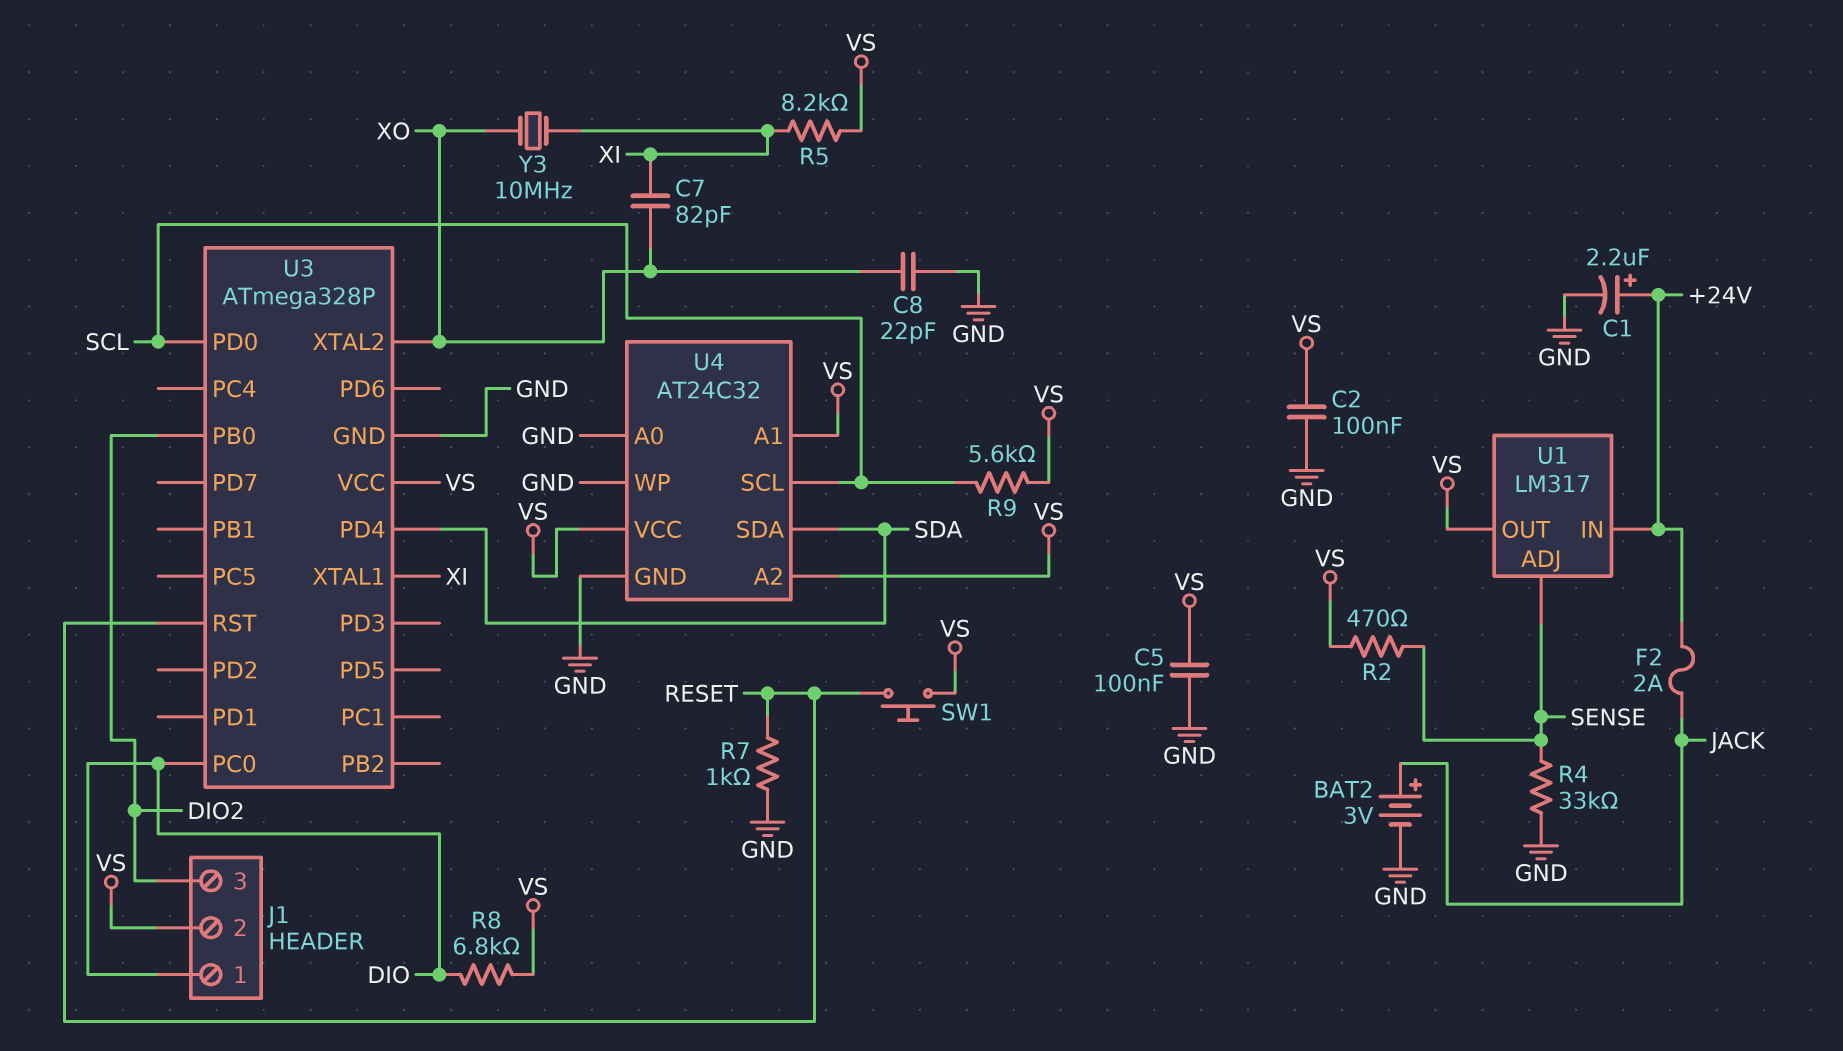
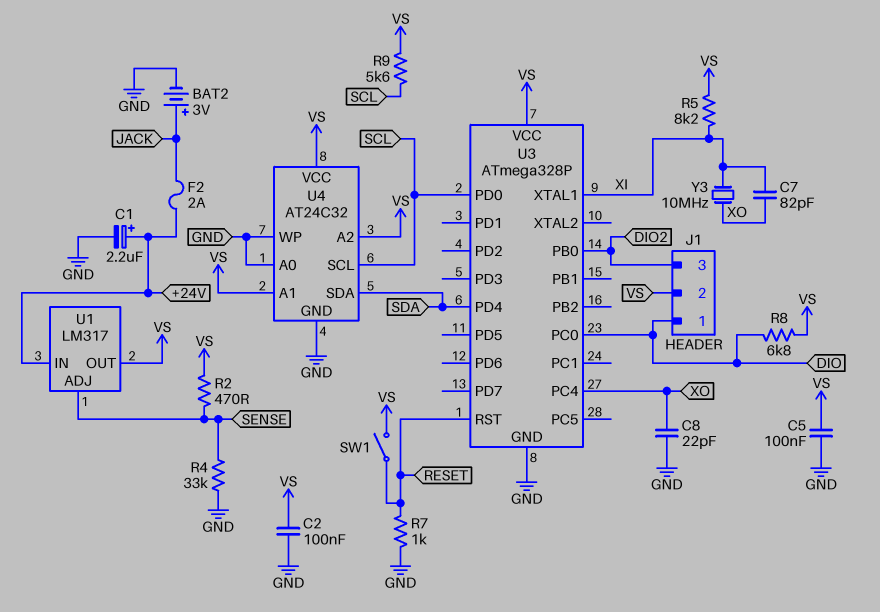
SW1: button (RESET, VS) -> switch (RESET, VS)
U3 pin PC4: none -> XO
U3 pin XTAL2: XO -> none

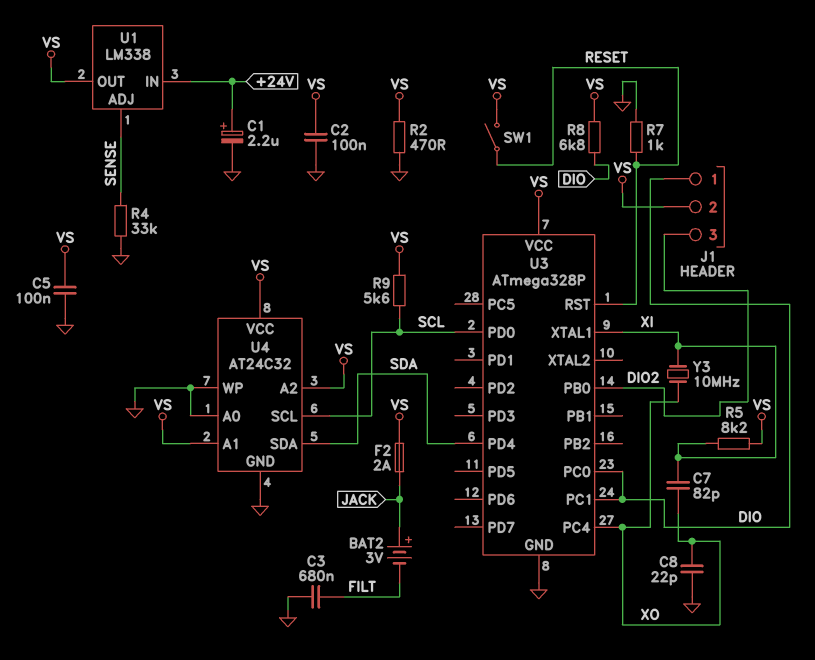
BAT2: 3V (plus JACK, minus GND) -> 3V (plus JACK, minus FILT)
C3: none -> 680nF (FILT, GND)
F2: 2A (+24V, JACK) -> 2A (JACK, VS)
R2: 470 (SENSE, VS) -> 470 (GND, VS)
U1: LM317 -> LM338
U3 pin PC1: none -> DIO

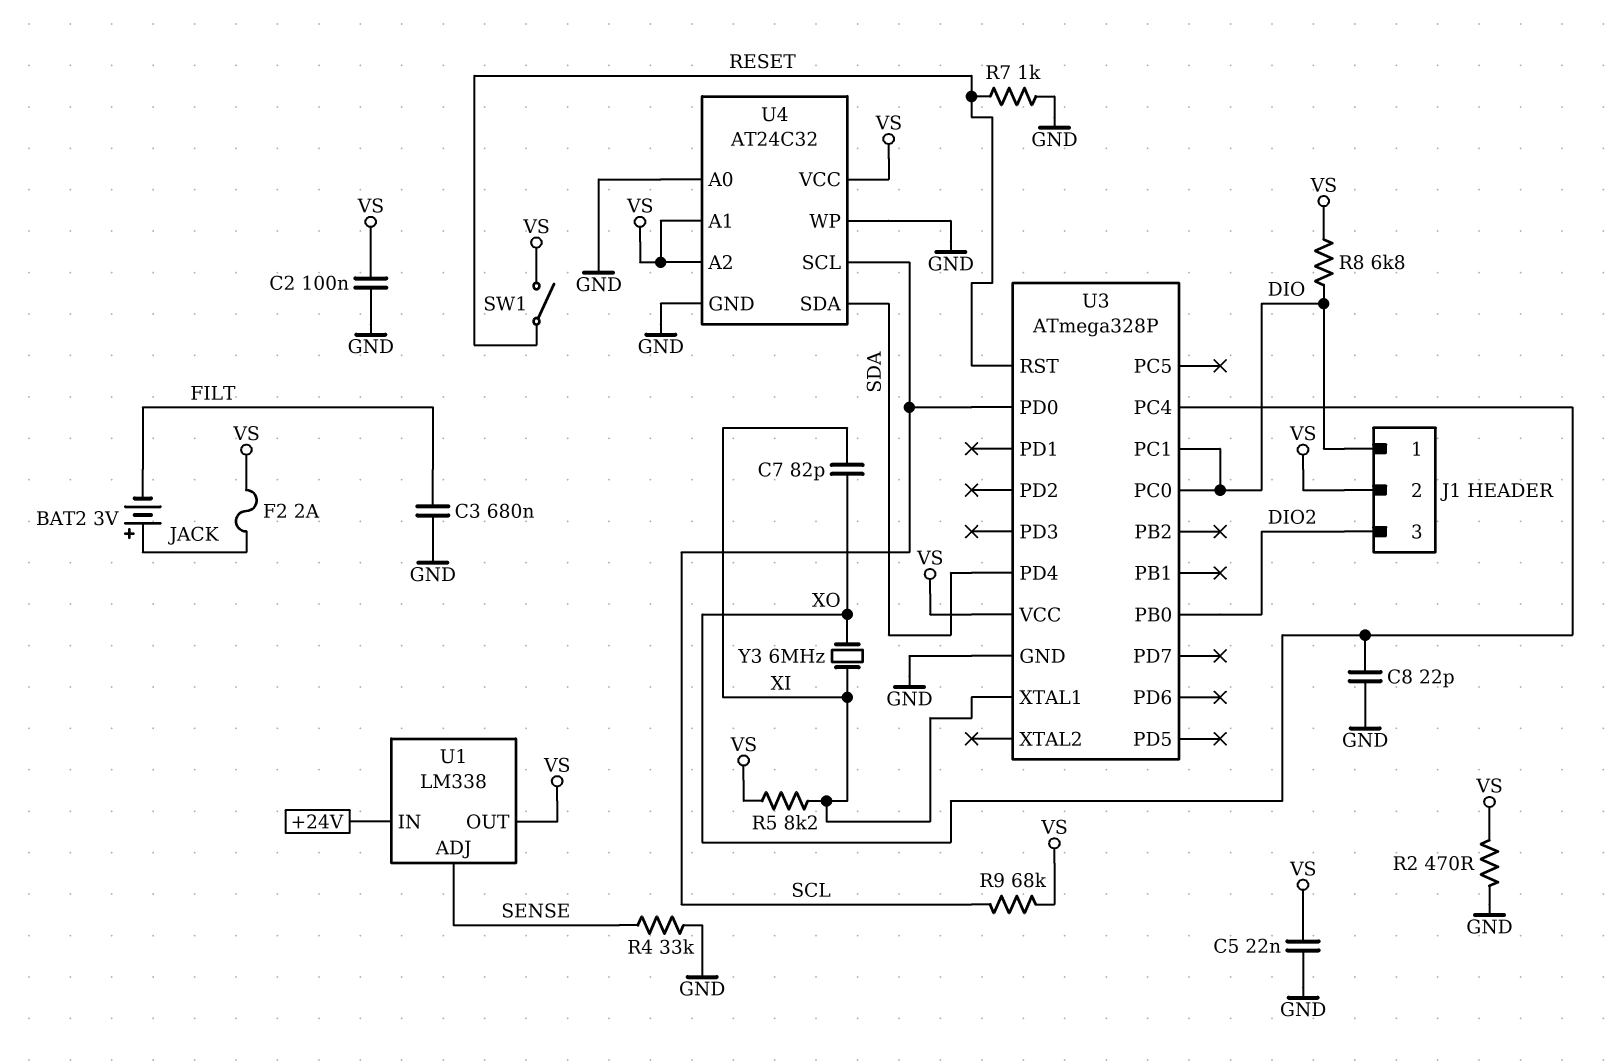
C1: 2.2uF (plus +24V, minus GND) -> none
C5: 100nF (GND, VS) -> 22nF (GND, VS)
R9: 5.6k (SCL, VS) -> 68k (SCL, VS)
Y3: 10MHz (XI, XO) -> 6MHz (XI, XO)

